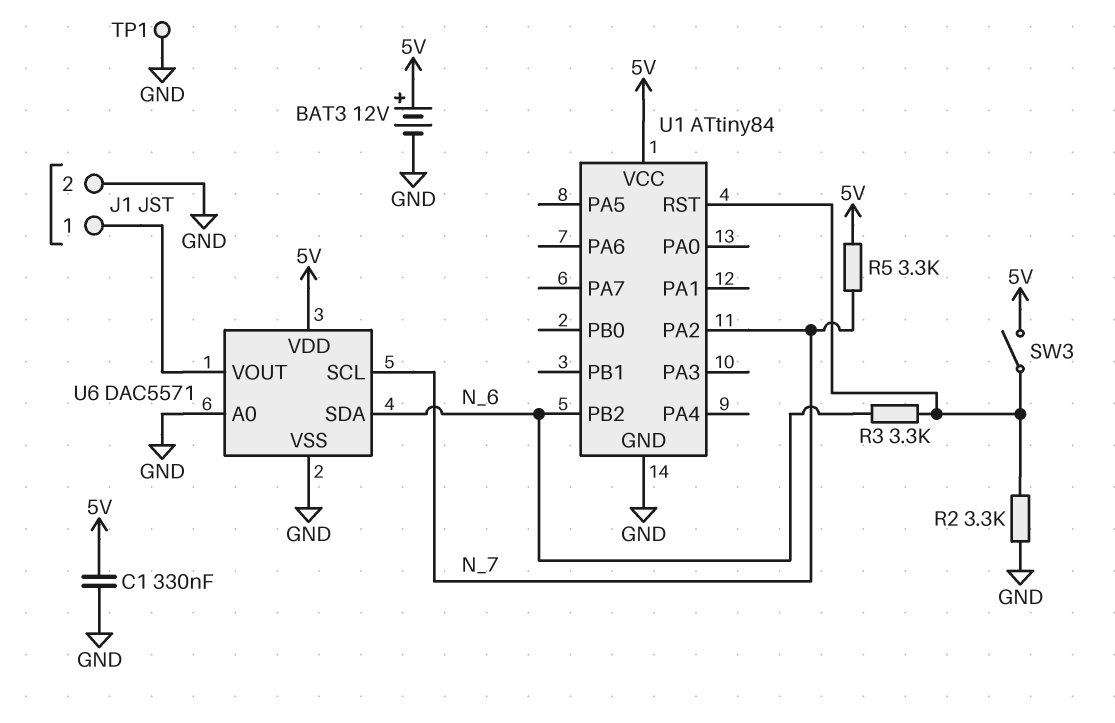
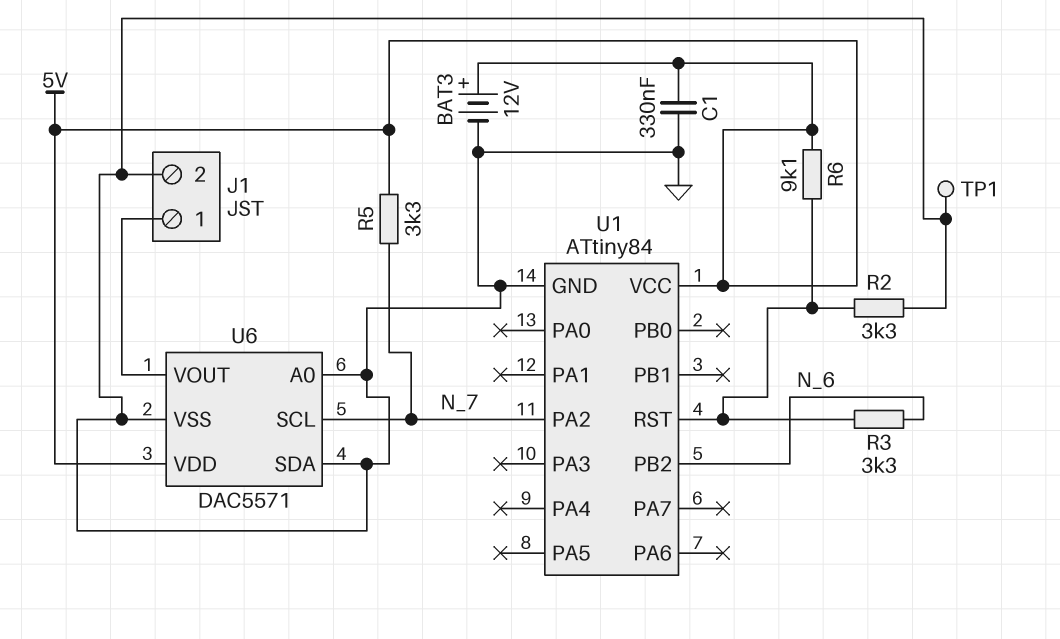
R6: none -> 9.1k (5V, U1/RST)
SW3: switch (5V, U1/RST) -> none
U6 pin SDA: N_6 -> GND

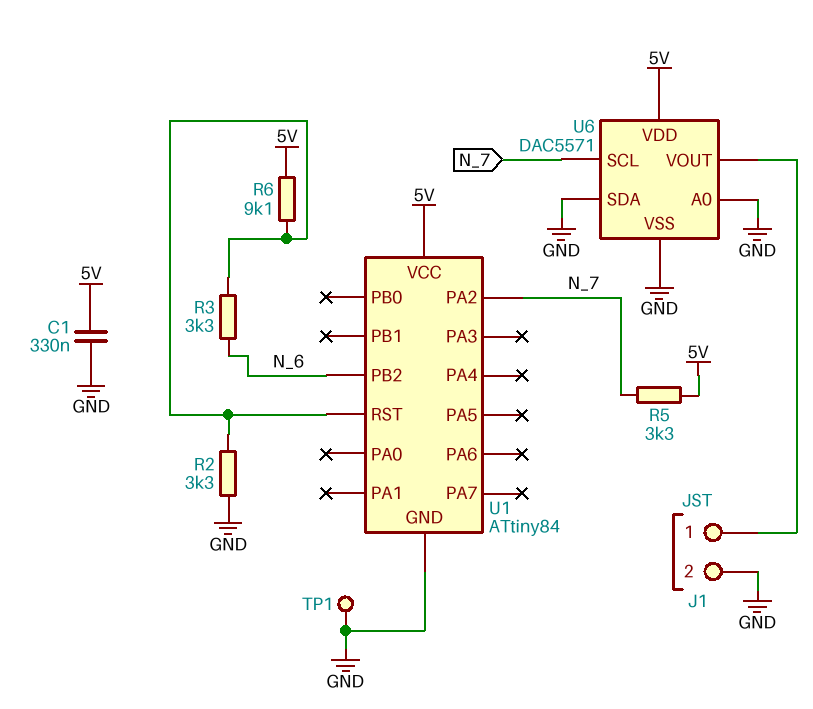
BAT3: 12V (plus 5V, minus GND) -> none

